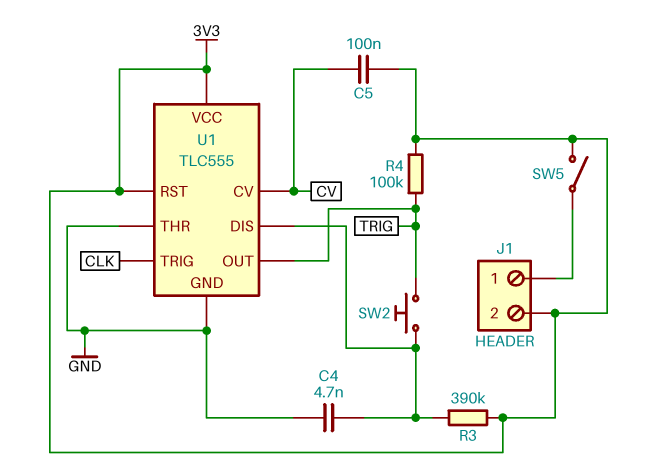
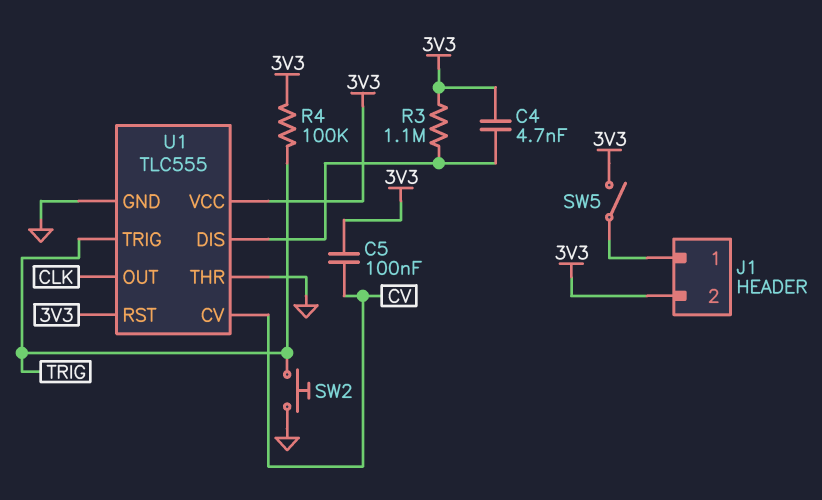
C4: 4.7nF (GND, U1/DIS) -> 4.7nF (3V3, U1/DIS)
R3: 390k (3V3, U1/DIS) -> 1.1M (3V3, U1/DIS)
SW2: button (TRIG, U1/DIS) -> button (GND, TRIG)
U1 pin OUT: TRIG -> CLK
U1 pin TRIG: CLK -> TRIG

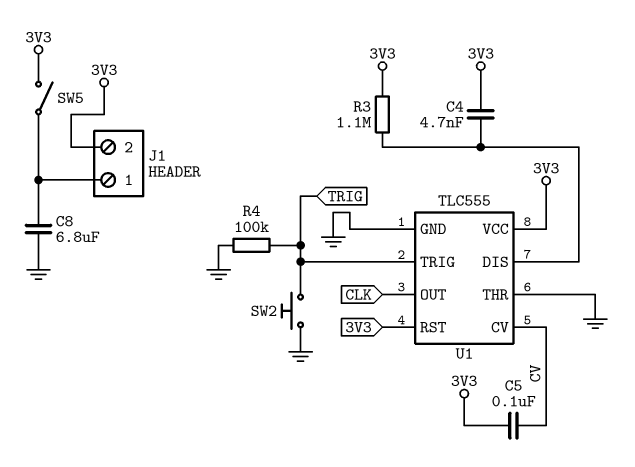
C8: none -> 6.8uF (GND, J1/1)
R4: 100k (3V3, TRIG) -> 100k (GND, TRIG)

